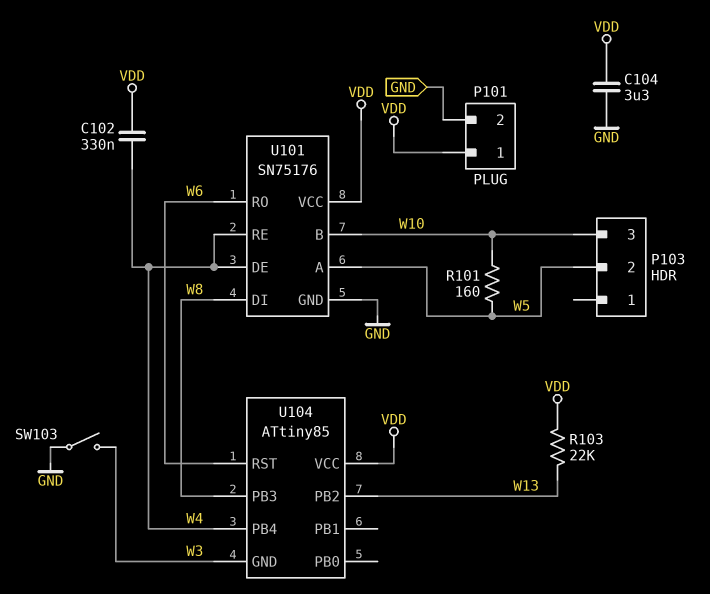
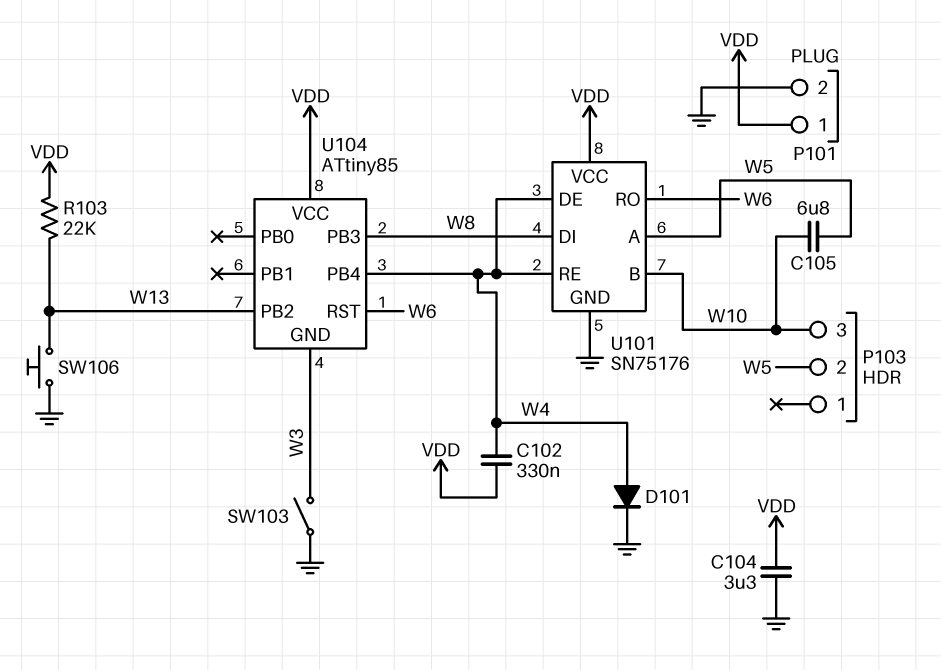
C105: none -> 6.8uF (W5, W10)
D101: none -> diode (A W4, K GND)
R101: 160 (W5, W10) -> none
SW106: none -> button (GND, W13)

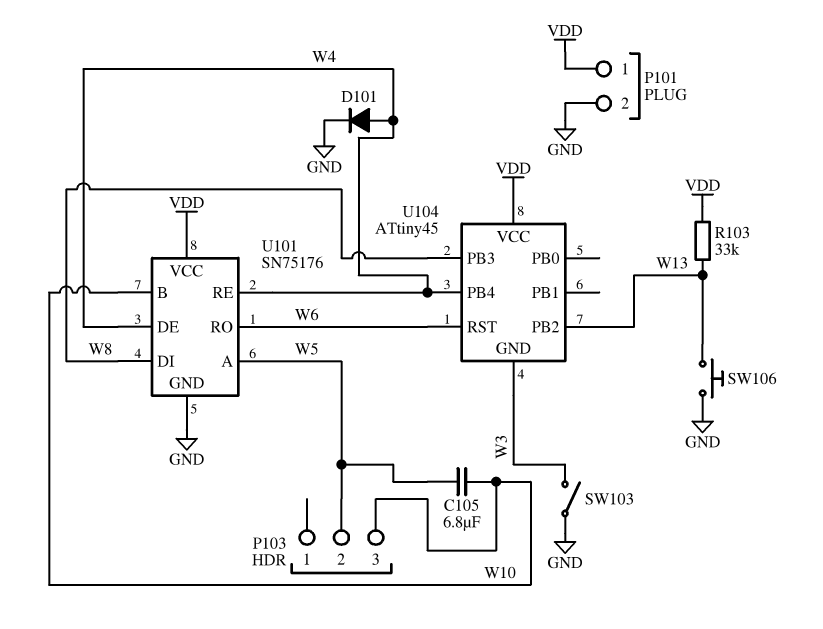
C102: 330nF (VDD, W4) -> none
C104: 3.3uF (GND, VDD) -> none
R103: 22k (VDD, W13) -> 33k (VDD, W13)
U104: ATtiny85 -> ATtiny45

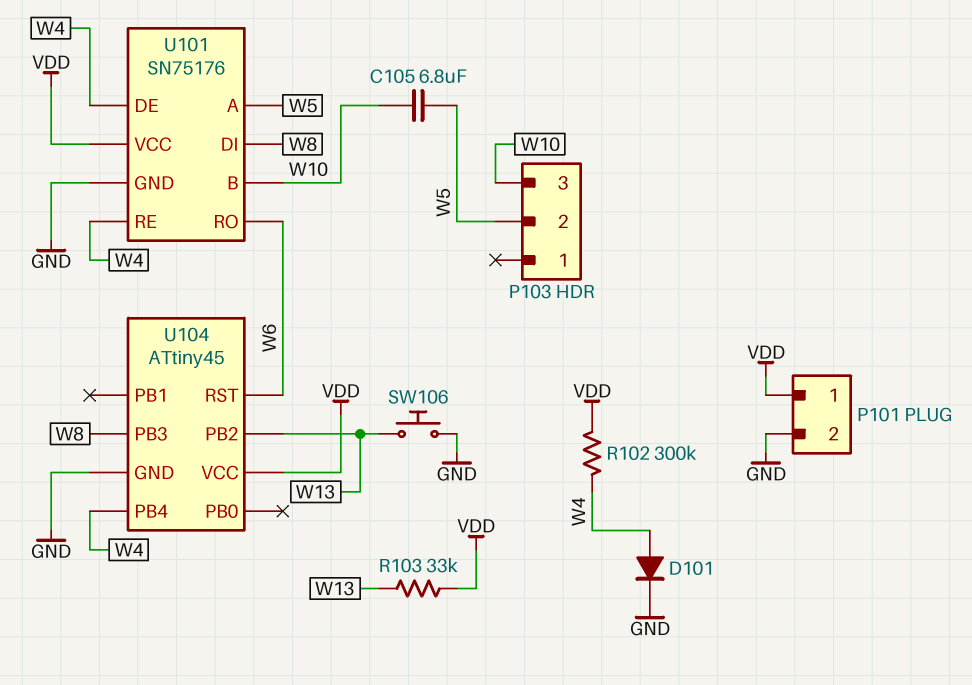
R102: none -> 300k (VDD, W4)
SW103: switch (GND, W3) -> none
U104 pin GND: W3 -> GND

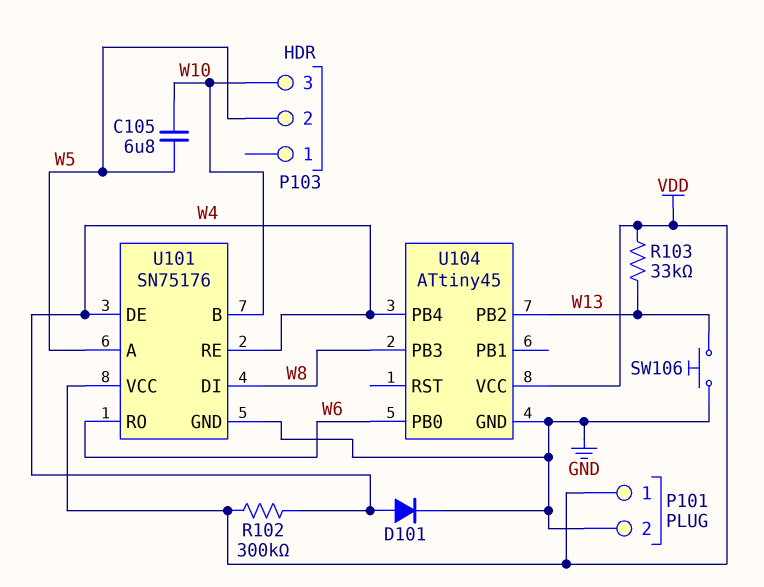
U104 pin PB0: none -> W6
U104 pin RST: W6 -> none

